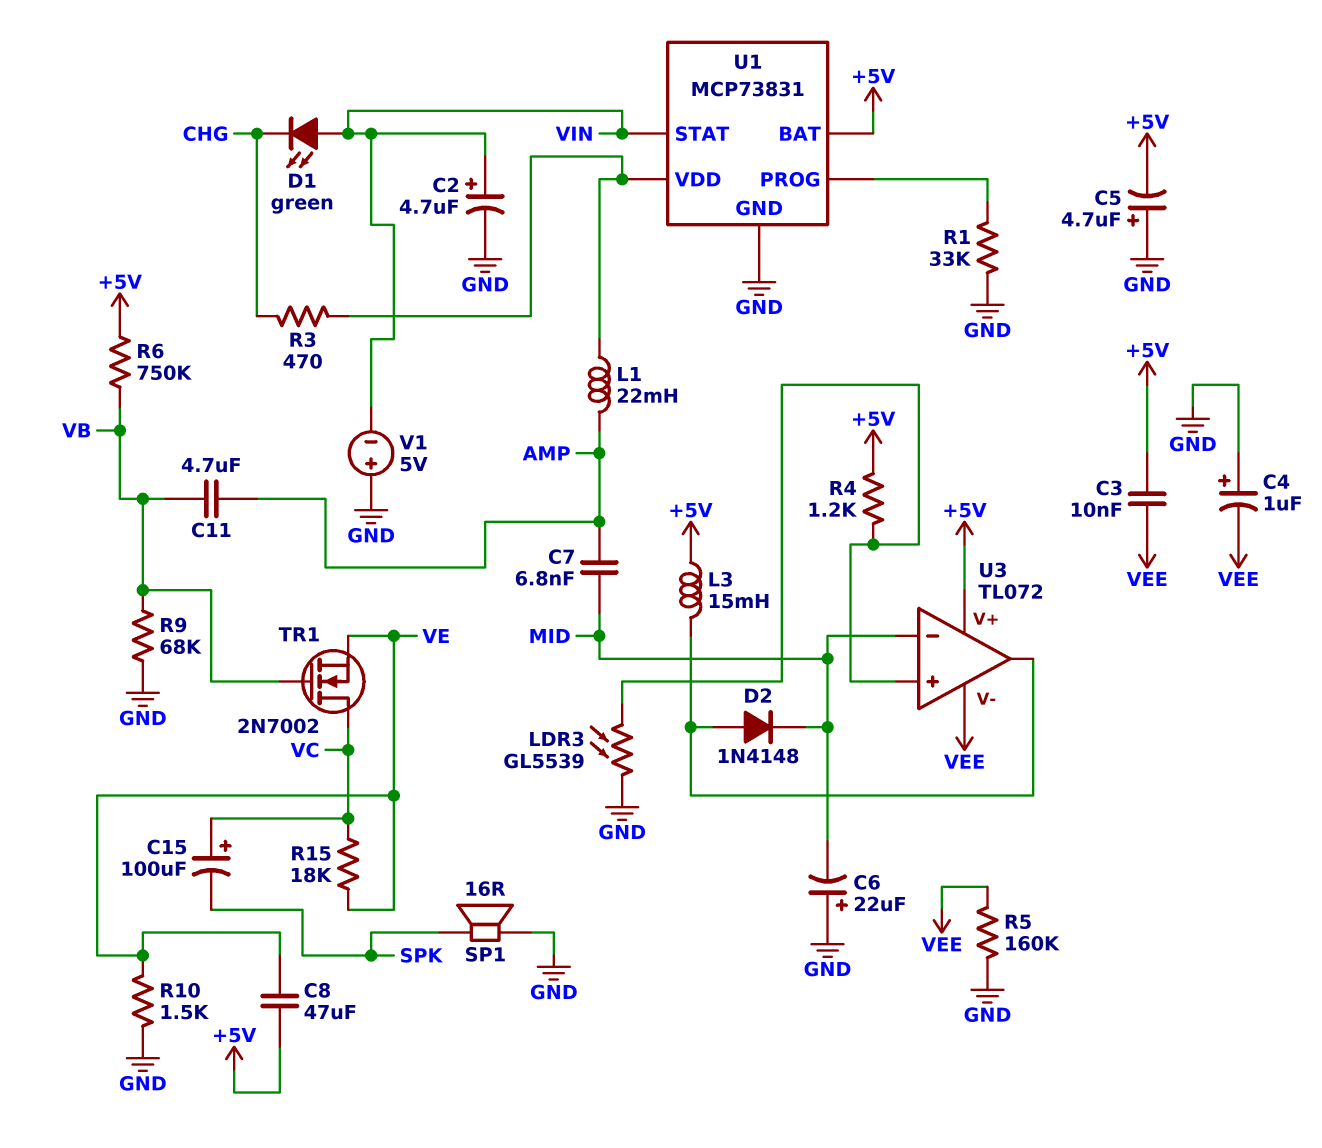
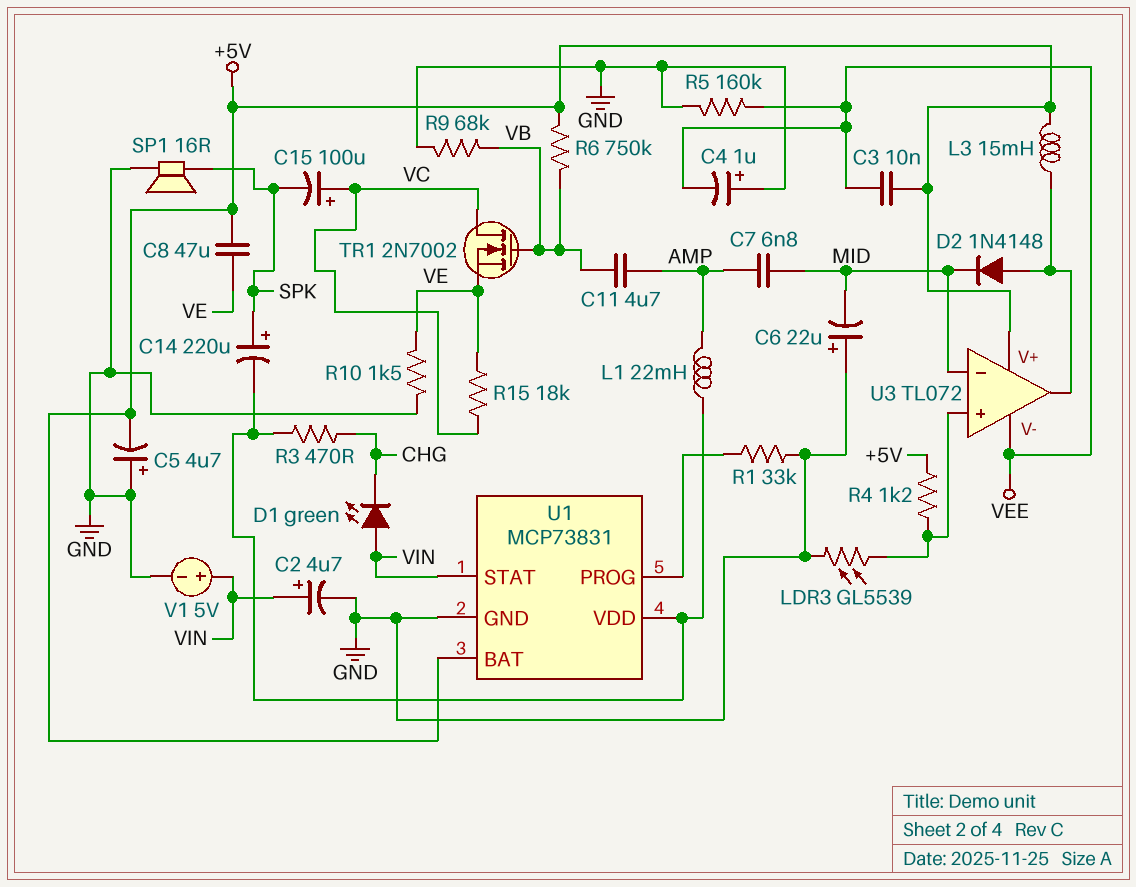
C14: none -> 220uF (plus SPK, minus U1/VDD)
V1: 5V (plus GND, minus VIN) -> 5V (plus VIN, minus GND)

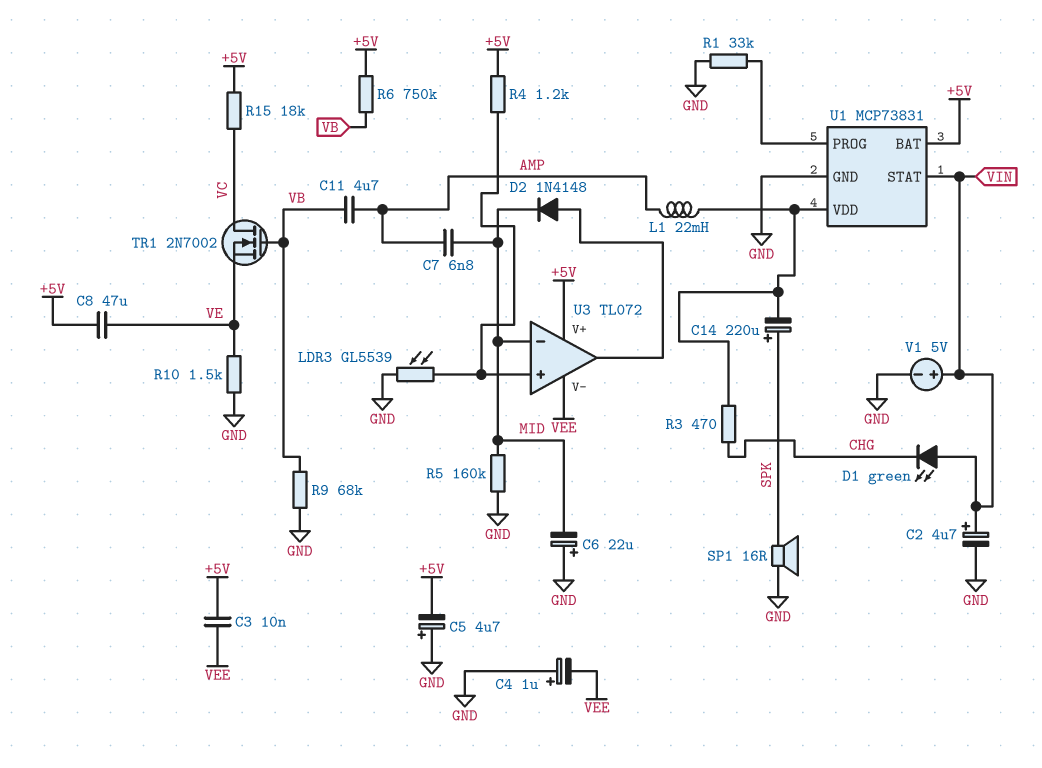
C15: 100uF (plus VC, minus SPK) -> none
L3: 15mH (+5V, U3/out) -> none
R5: 160k (GND, VEE) -> 160k (GND, MID)
R15: 18k (VC, VE) -> 18k (+5V, VC)

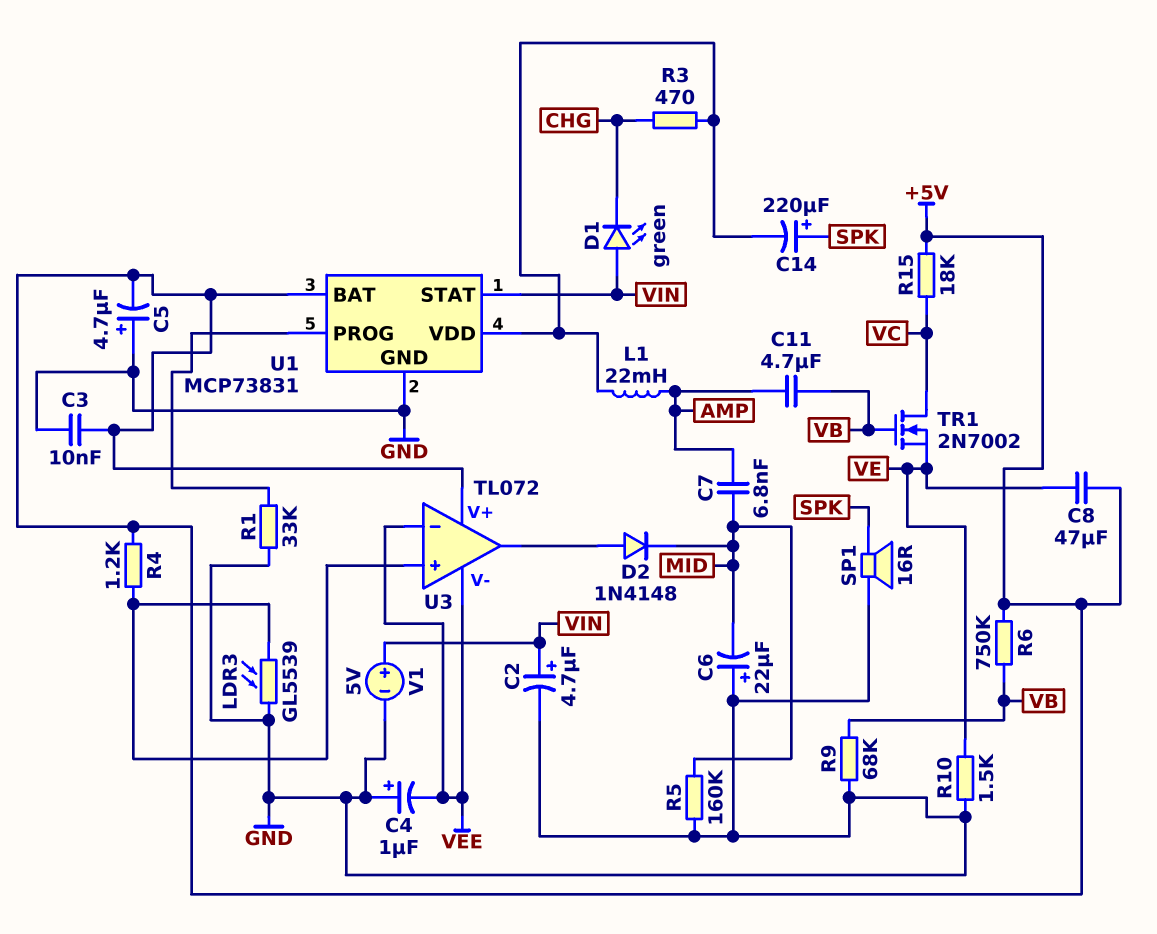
C3: 10nF (+5V, VEE) -> 10nF (+5V, GND)
U3 pin in-: MID -> VEE

